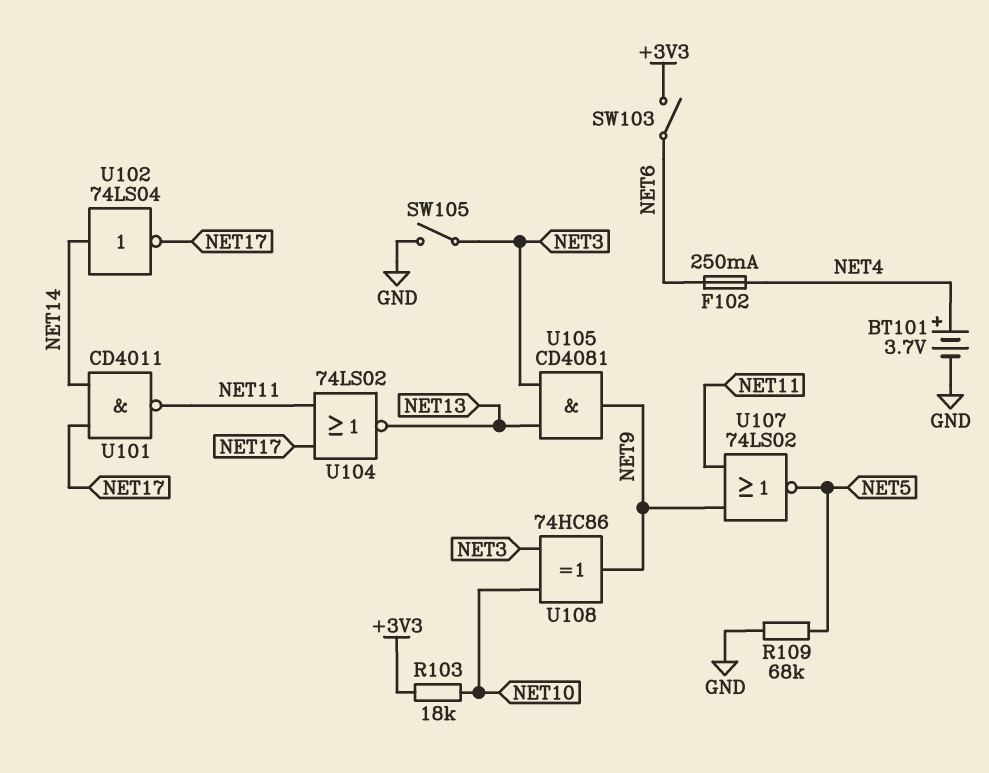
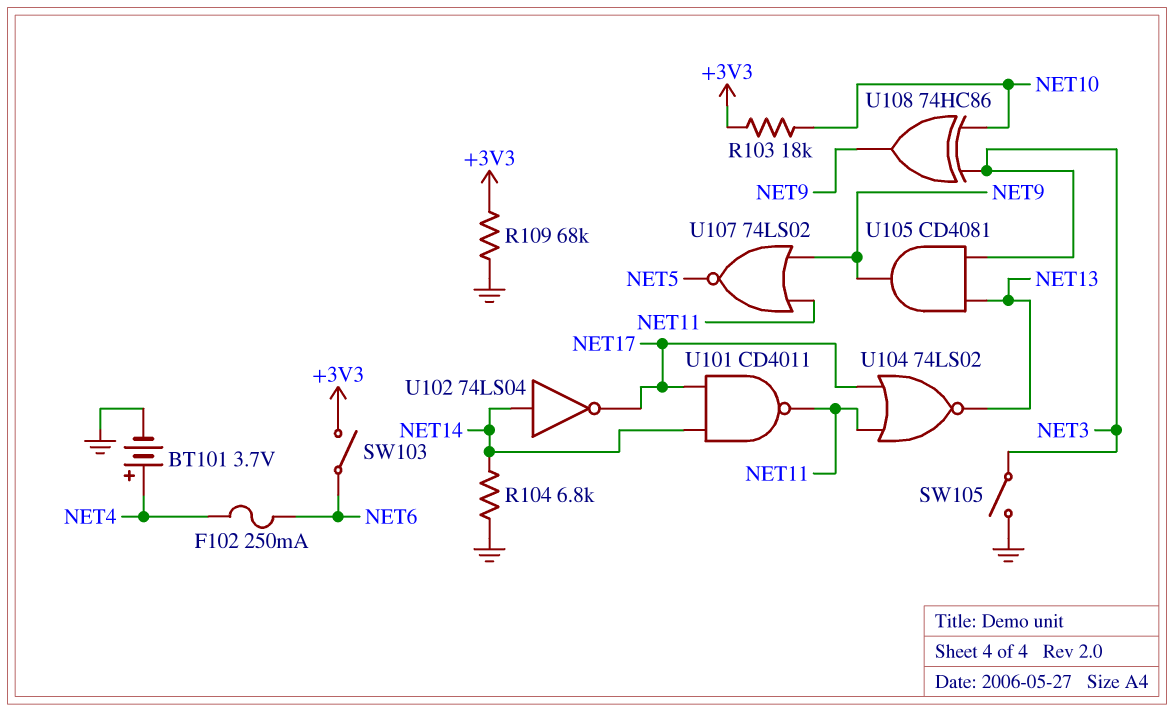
R104: none -> 6.8k (GND, NET14)
R109: 68k (GND, NET5) -> 68k (+3V3, GND)

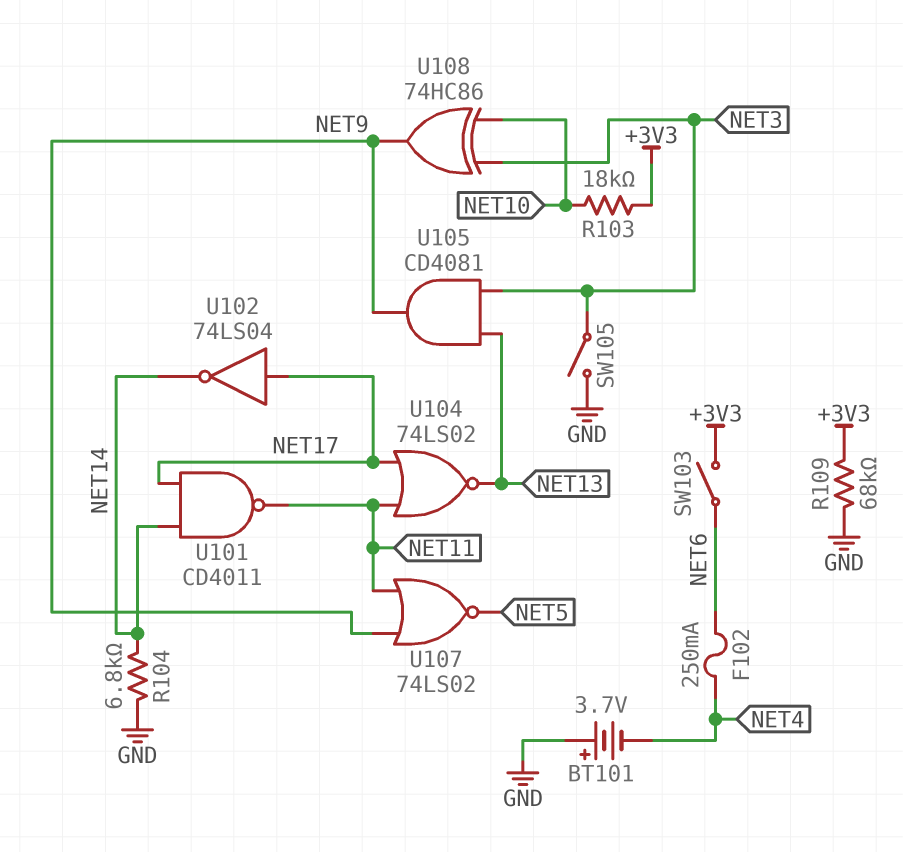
BT101: 3.7V (plus NET4, minus GND) -> 3.7V (plus GND, minus NET4)
U102: NOT 74LS04 (in NET14, out NET17) -> NOT 74LS04 (in NET17, out NET14)

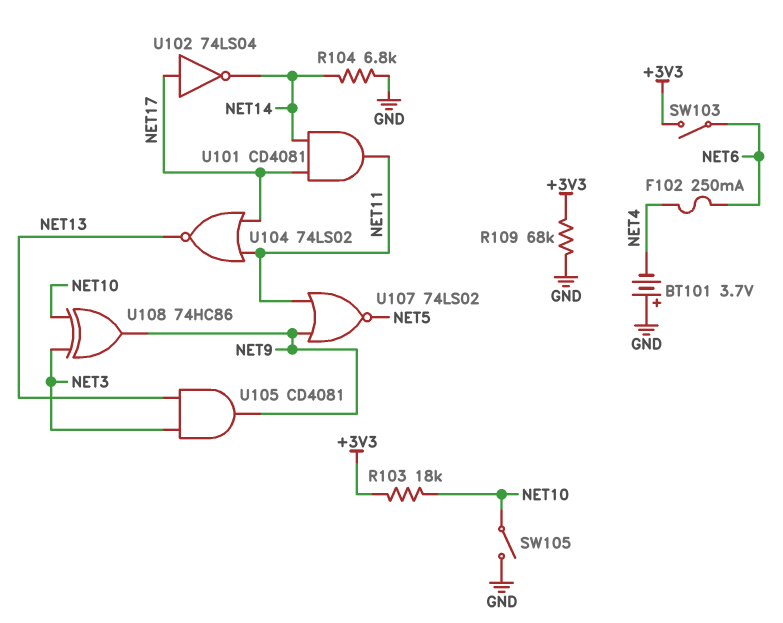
SW105: switch (GND, NET3) -> switch (GND, NET10)
U101: NAND CD4011 (in NET14, in NET17, out NET11) -> AND CD4081 (in NET14, in NET17, out NET11)

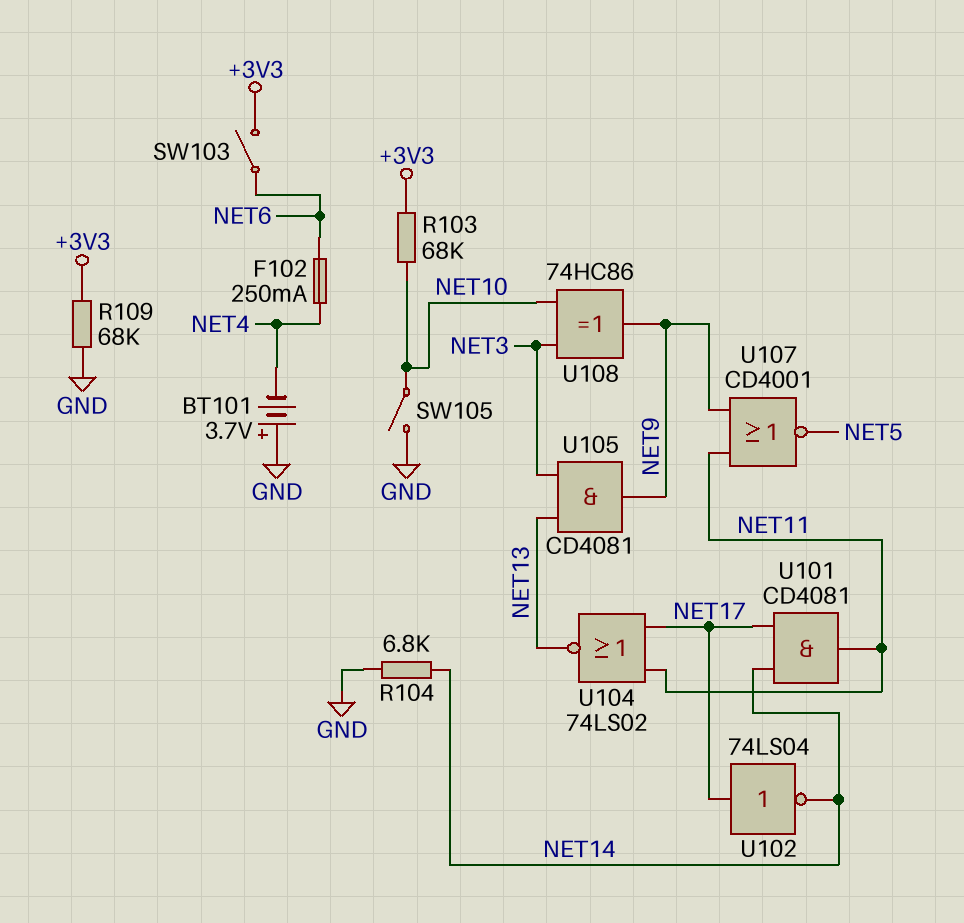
R103: 18k (+3V3, NET10) -> 68k (+3V3, NET10)
U107: NOR 74LS02 (in NET9, in NET11, out NET5) -> NOR CD4001 (in NET9, in NET11, out NET5)

